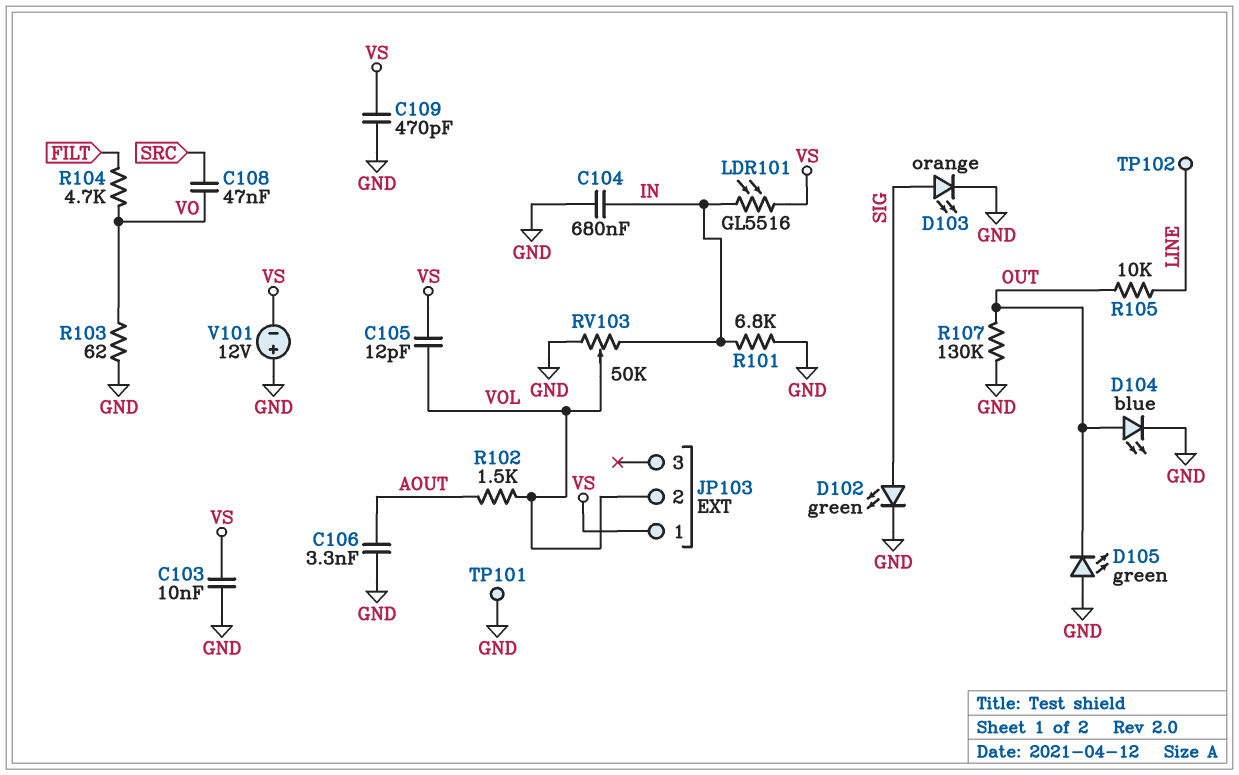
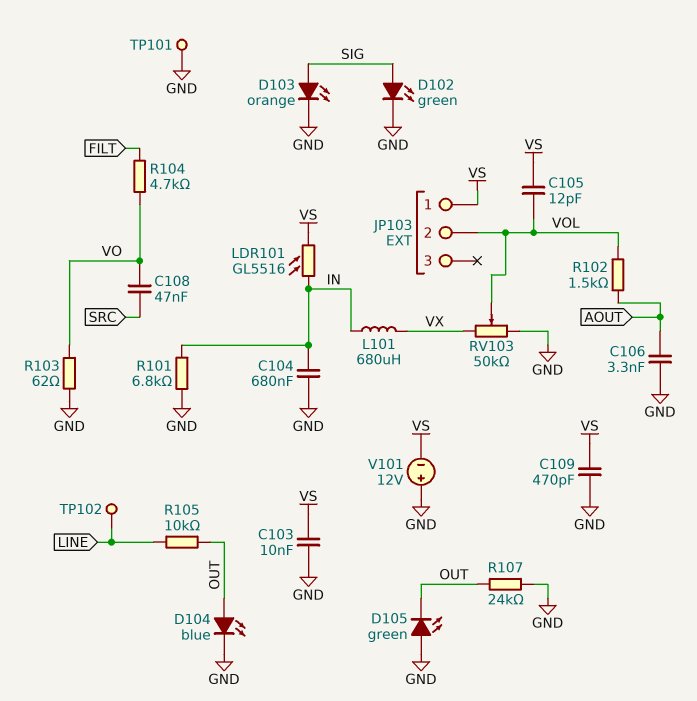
L101: none -> 680uH (IN, VX)
R107: 130k (GND, OUT) -> 24k (GND, OUT)
RV103: 50k (GND, IN, wiper VOL) -> 50k (GND, VX, wiper VOL)

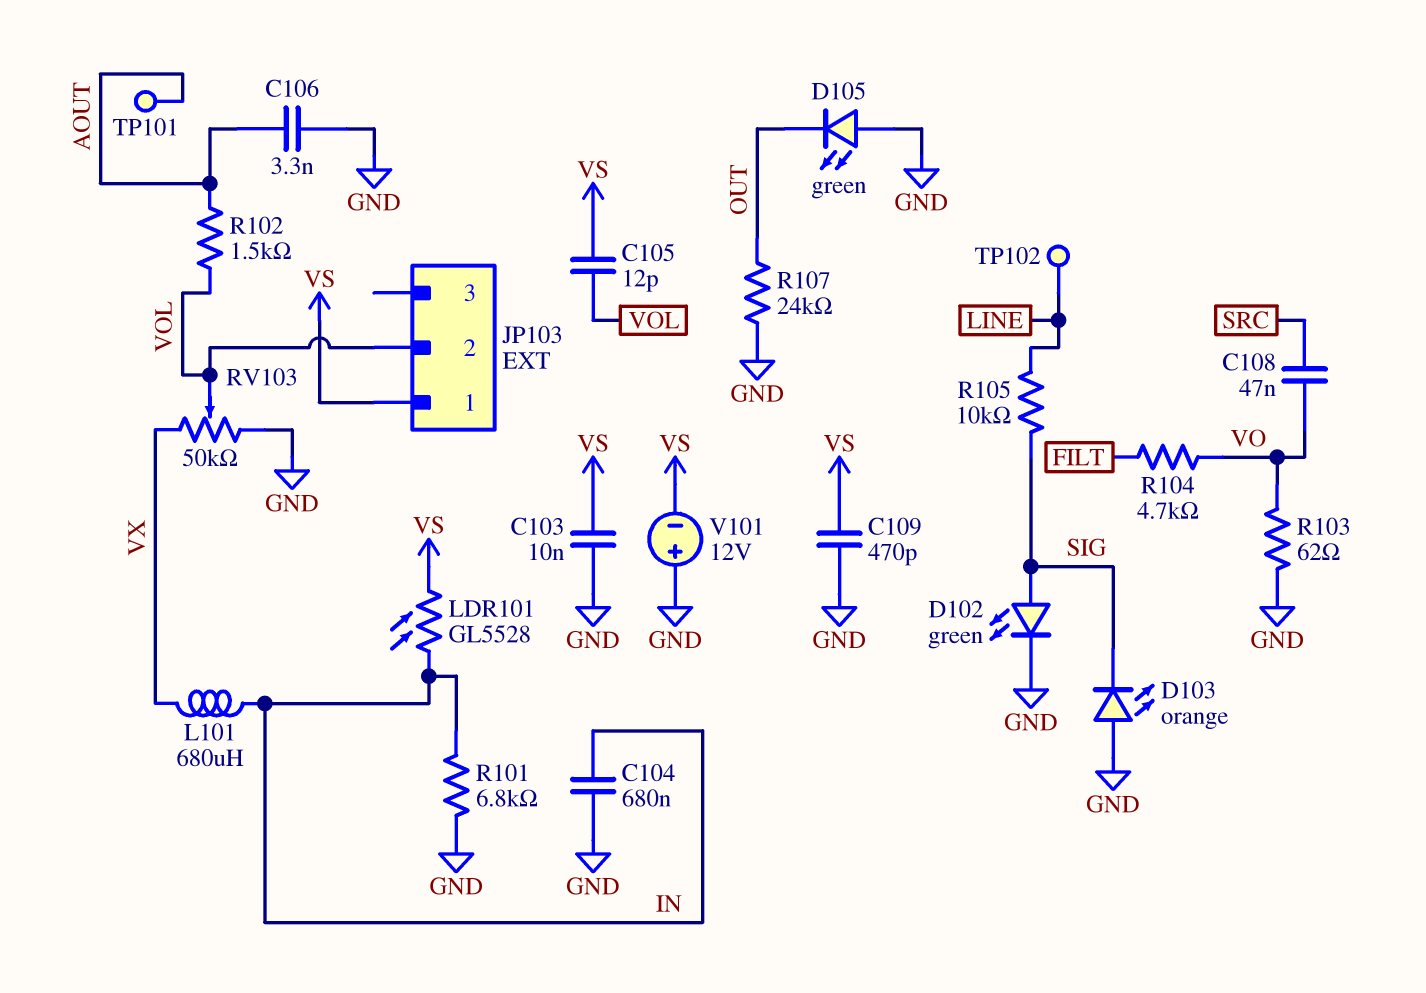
D103: LED orange (A SIG, K GND) -> LED orange (A GND, K SIG)
D104: LED blue (A OUT, K GND) -> none
LDR101: GL5516 (IN, VS) -> GL5528 (IN, VS)
R105: 10k (LINE, OUT) -> 10k (LINE, SIG)
TP101: test point (GND) -> test point (AOUT)

